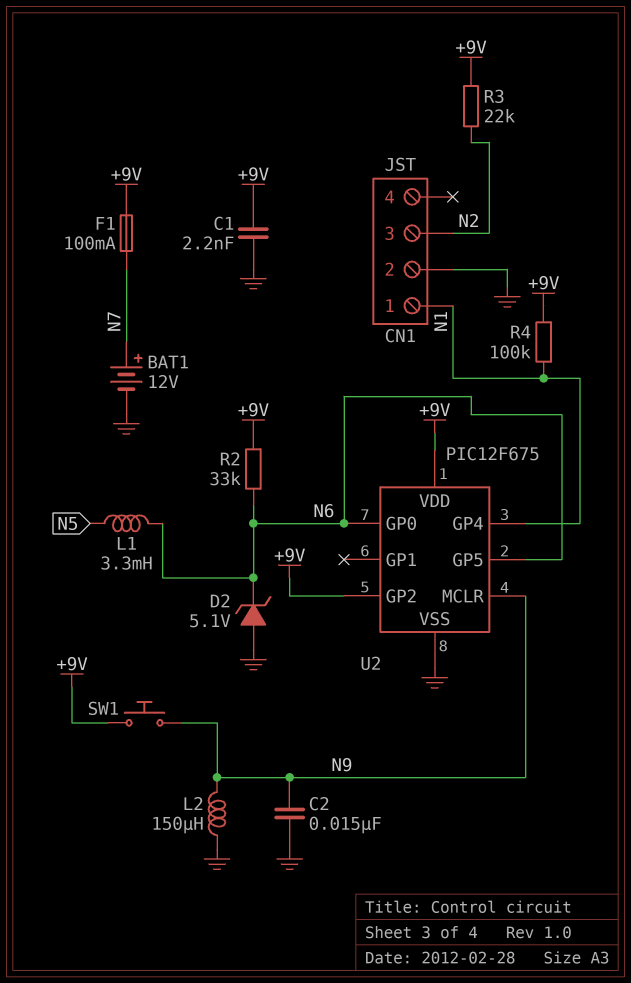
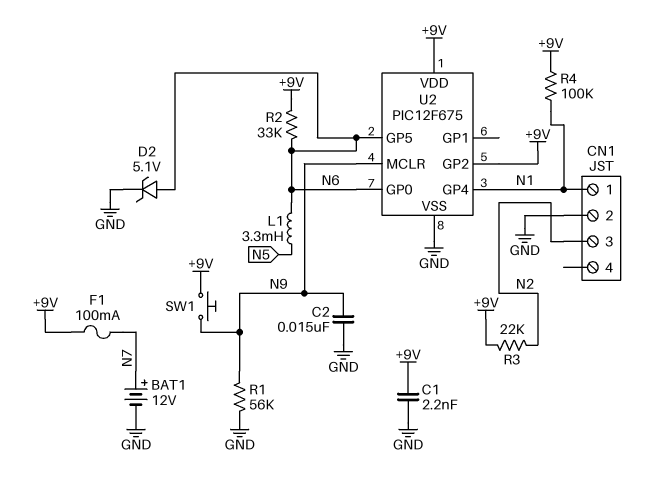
D2: zener 5.1V (A GND, K N6) -> zener 5.1V (A N6, K GND)
L2: 150uH (GND, N9) -> none
R1: none -> 56k (GND, N9)

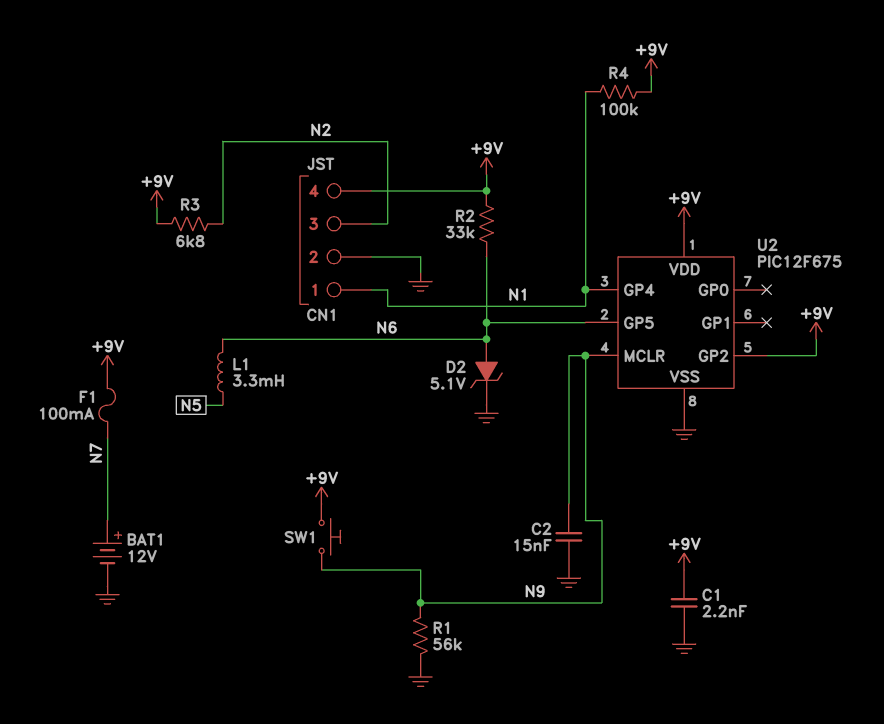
CN1 pin 4: none -> +9V
R3: 22k (+9V, N2) -> 6.8k (+9V, N2)
U2 pin GP0: N6 -> none

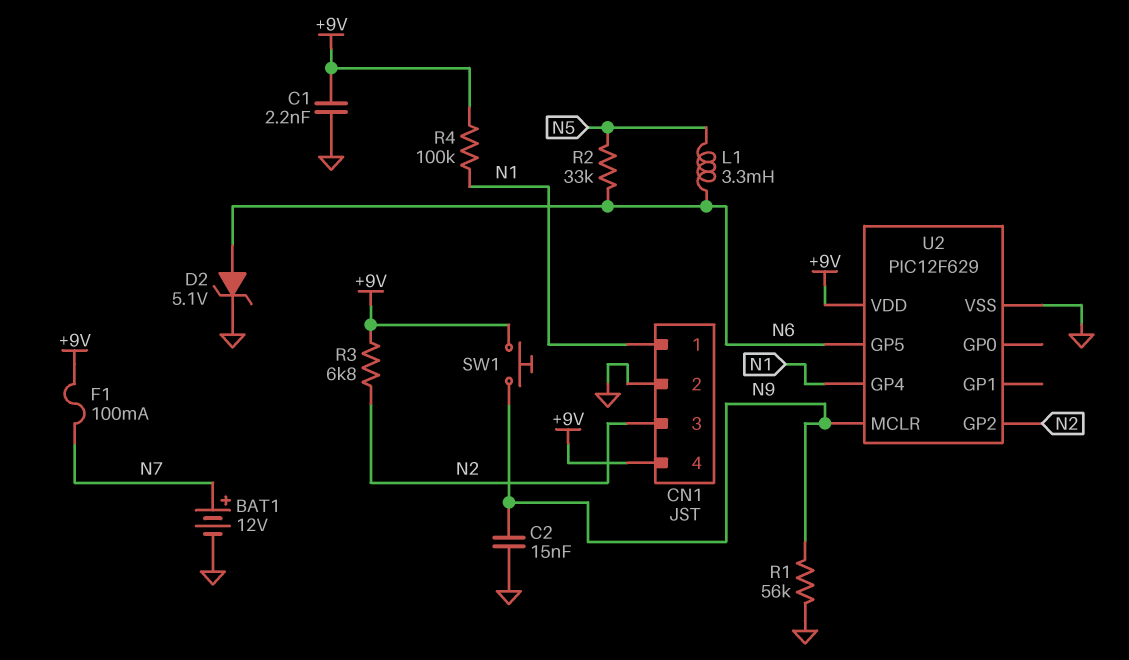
R2: 33k (+9V, N6) -> 33k (N5, N6)
U2: PIC12F675 -> PIC12F629
U2 pin GP2: +9V -> N2

